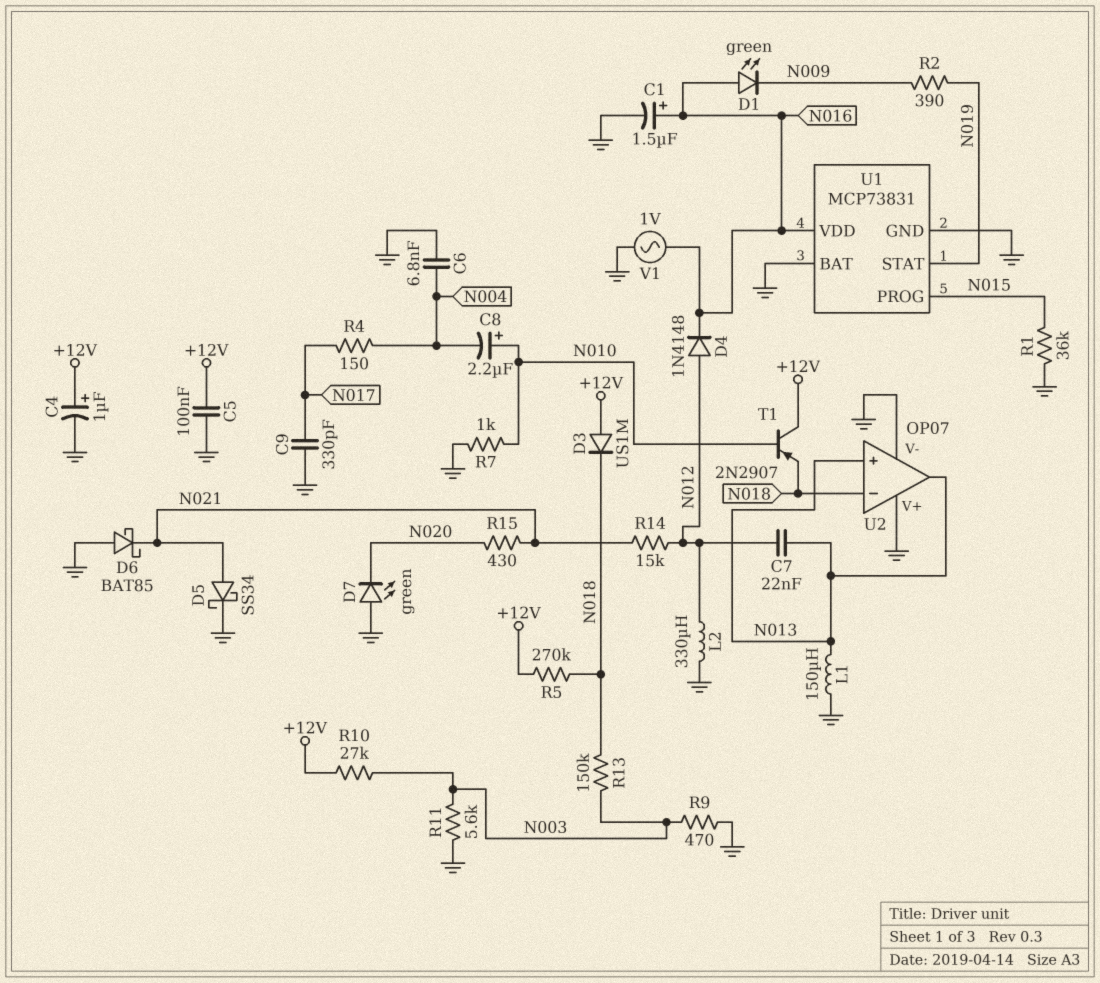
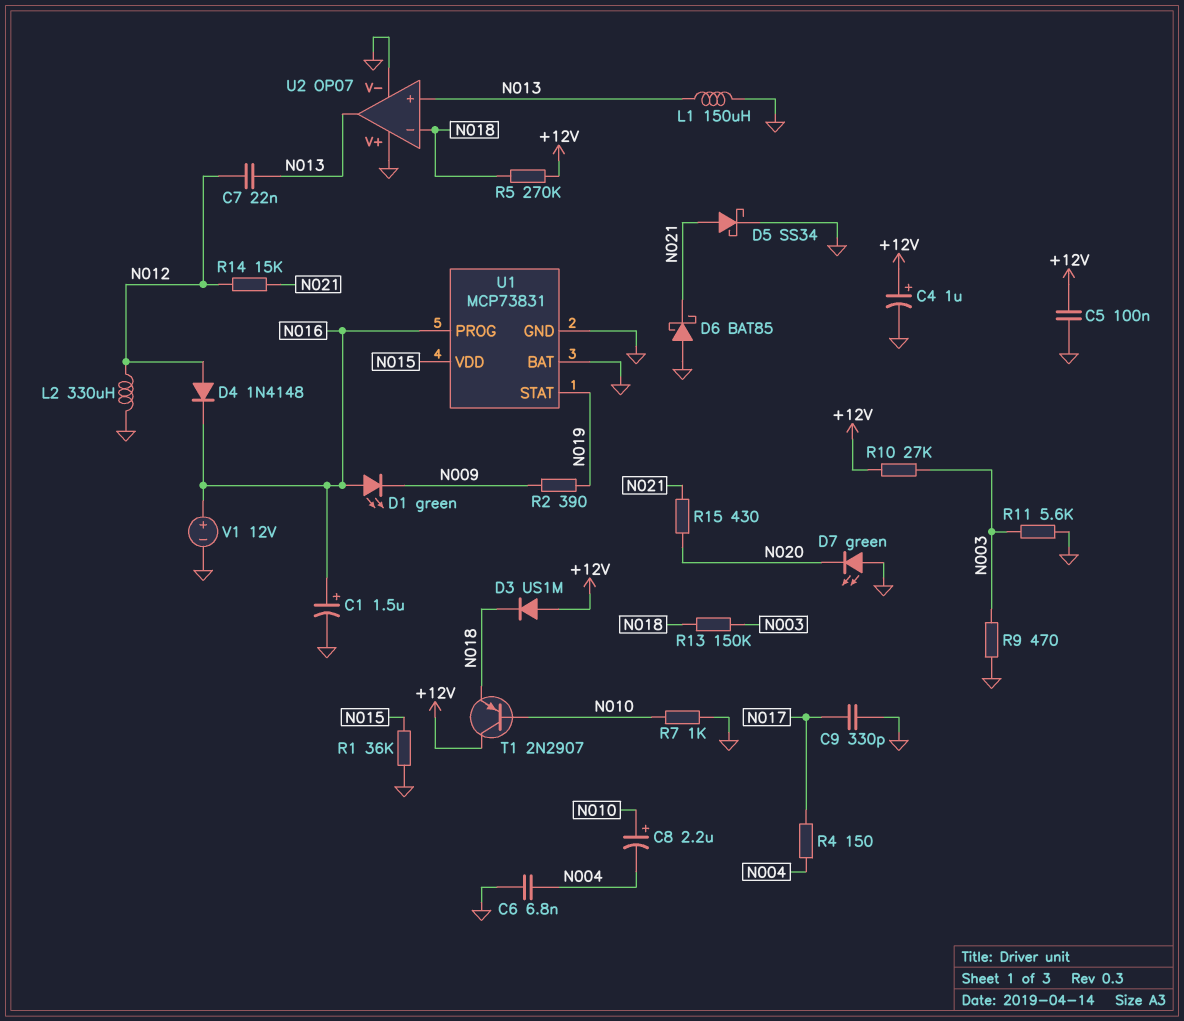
U1 pin PROG: N015 -> N016
U1 pin VDD: N016 -> N015
V1: AC 1V (GND, N016) -> 12V (plus N016, minus GND)

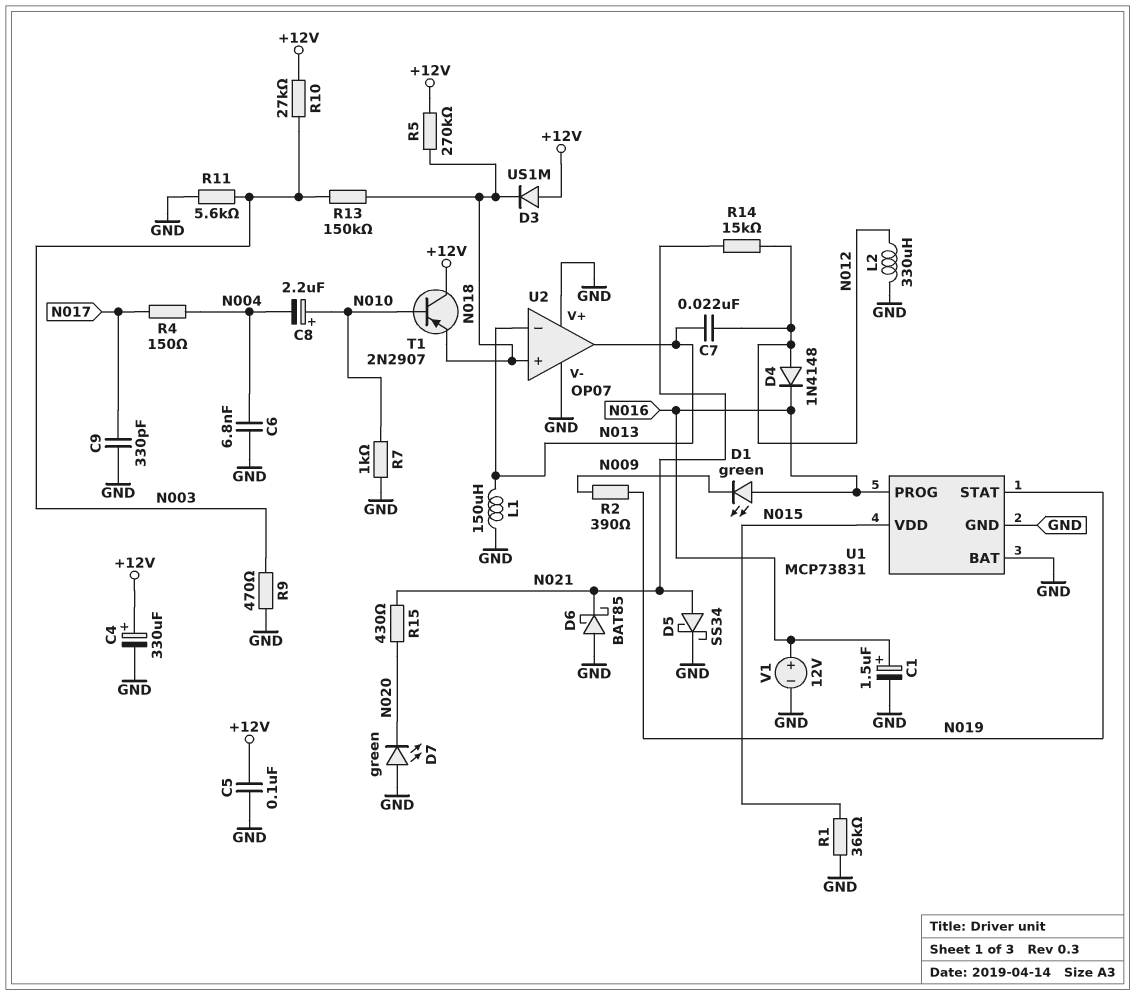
C4: 1uF (plus +12V, minus GND) -> 330uF (plus +12V, minus GND)
U2 pin in+: N013 -> N018
U2 pin in-: N018 -> N013

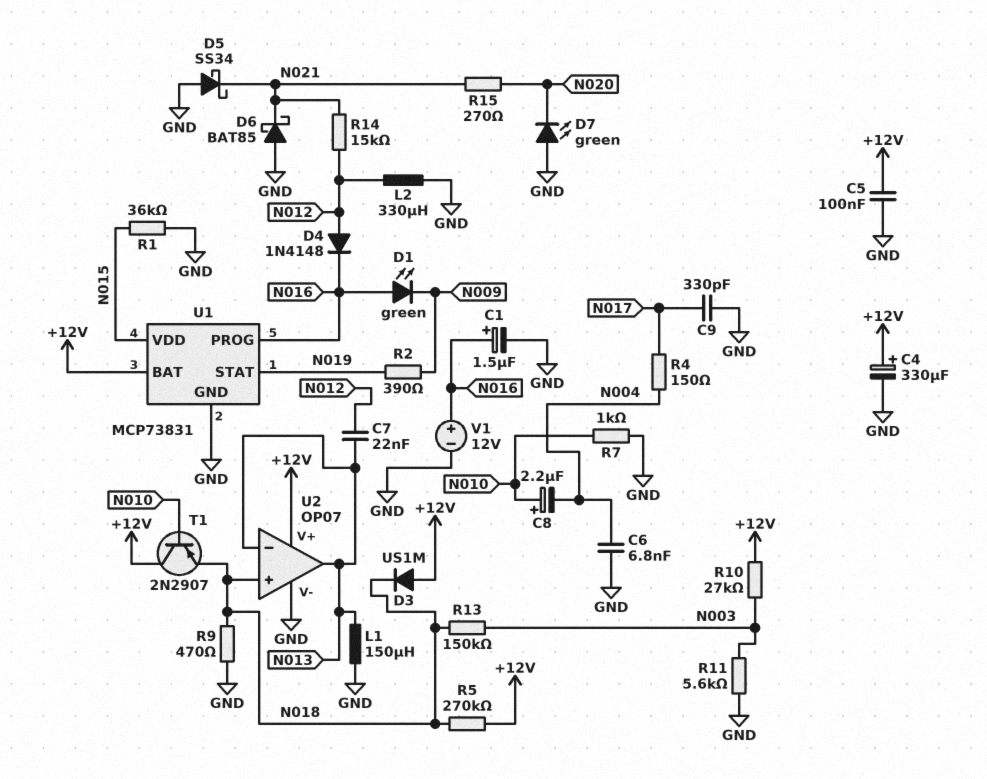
D5: schottky SS34 (A N021, K GND) -> schottky SS34 (A GND, K N021)
R9: 470 (GND, N003) -> 470 (GND, N018)
R15: 430 (N020, N021) -> 270 (N020, N021)
U1 pin BAT: GND -> +12V
U2 pin V+: GND -> +12V

